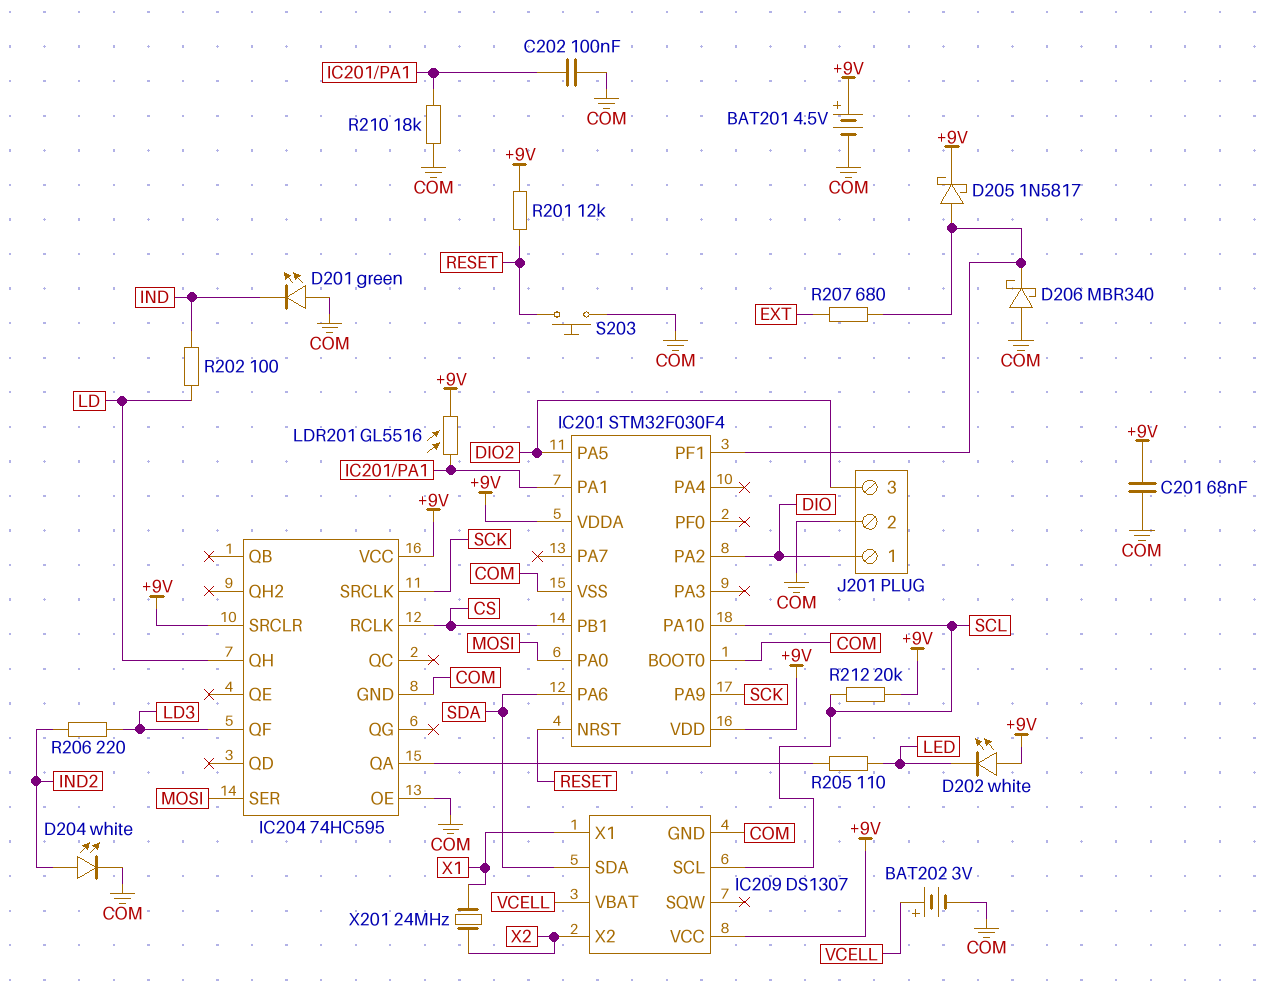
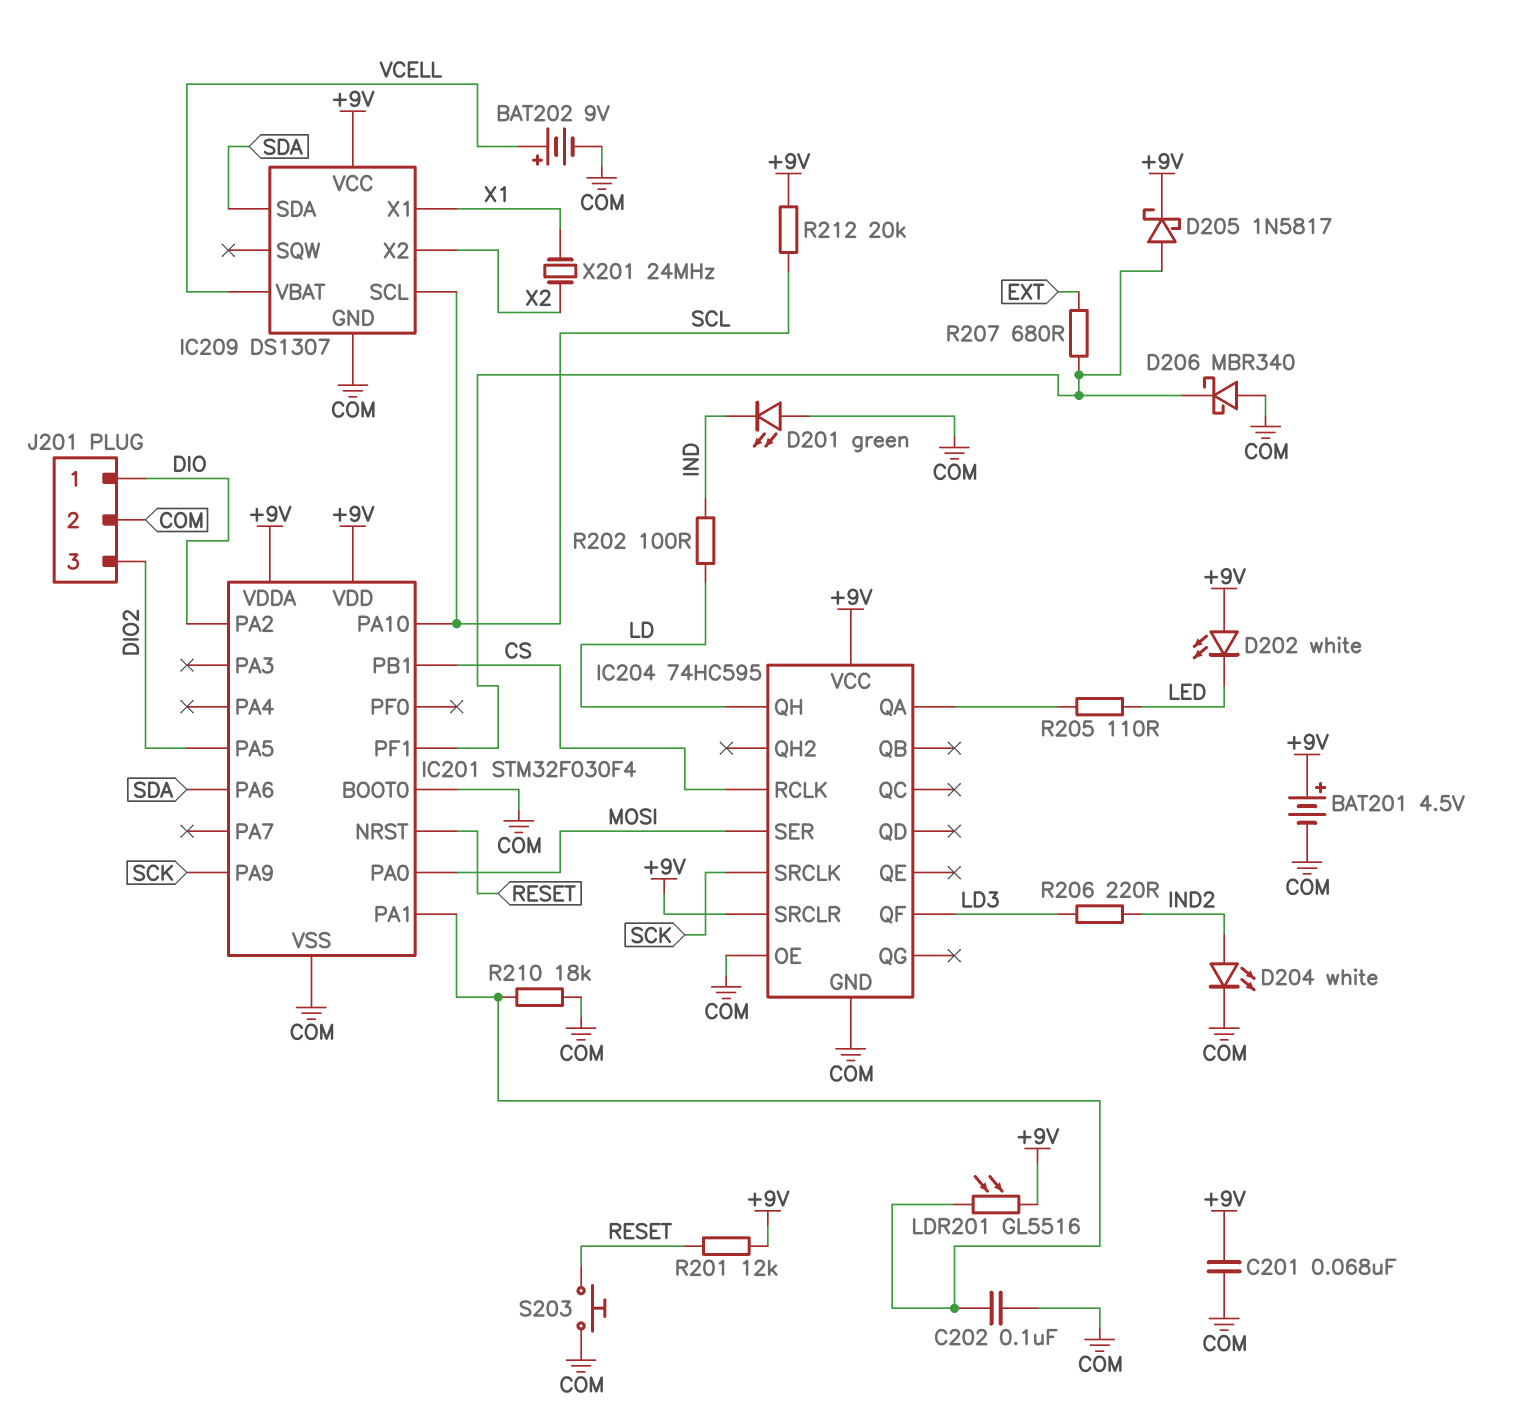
BAT202: 3V (plus VCELL, minus COM) -> 9V (plus VCELL, minus COM)

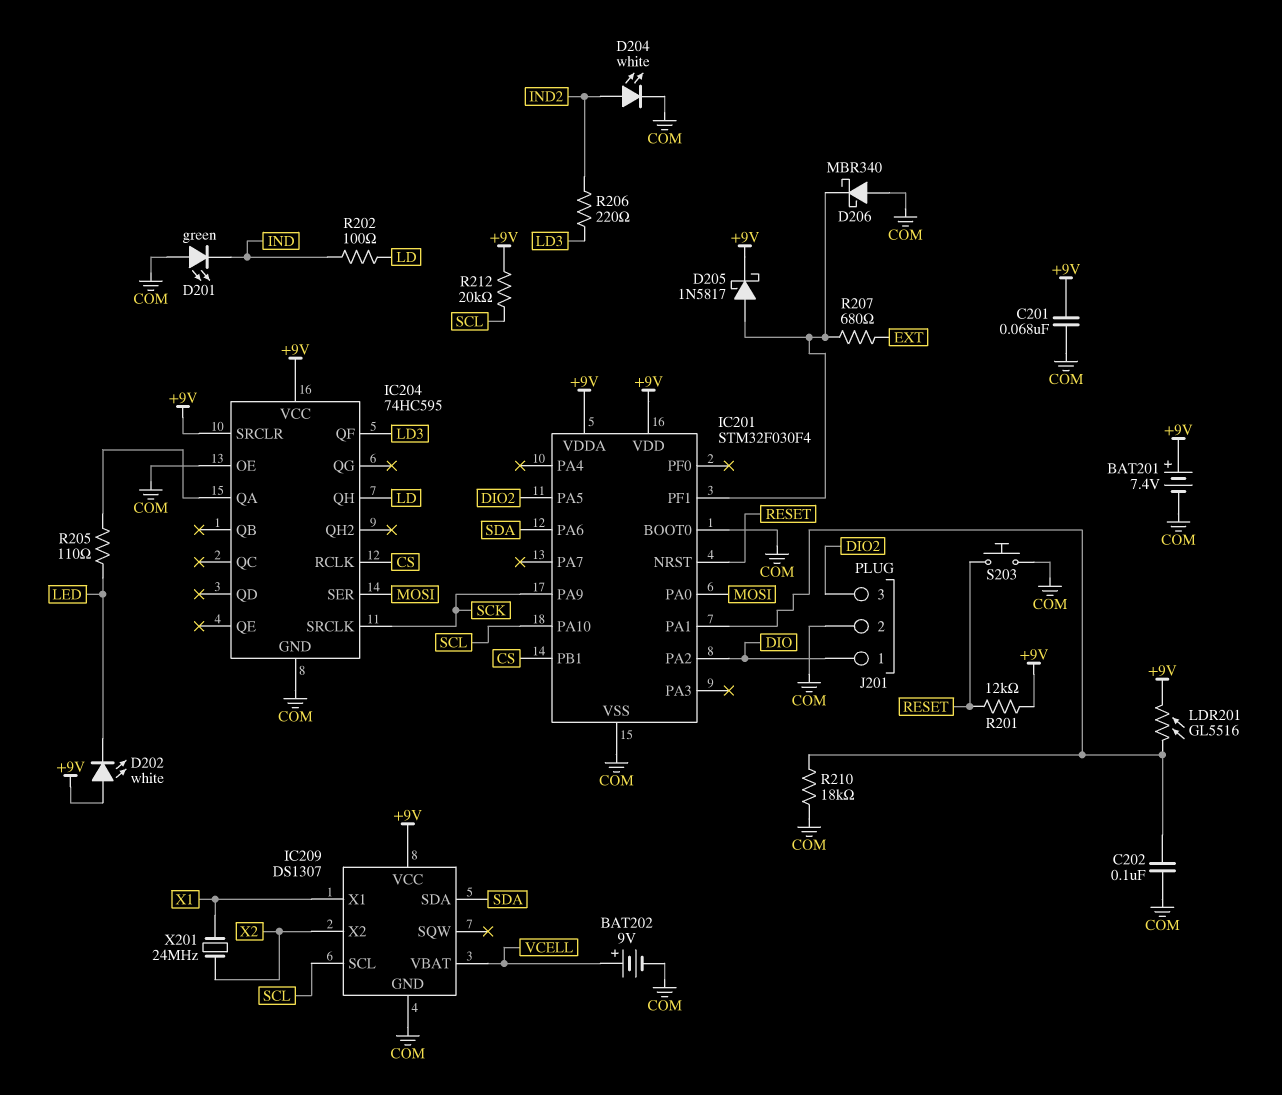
BAT201: 4.5V (plus +9V, minus COM) -> 7.4V (plus +9V, minus COM)

